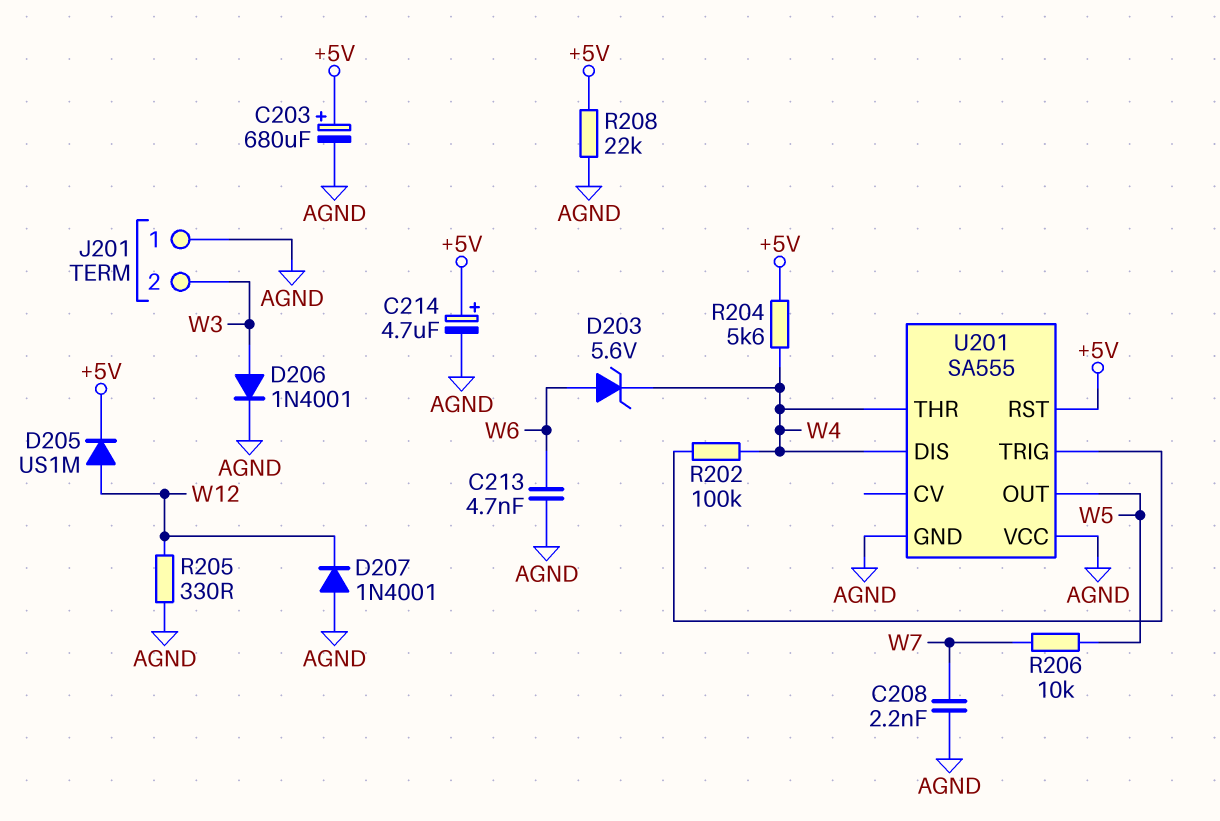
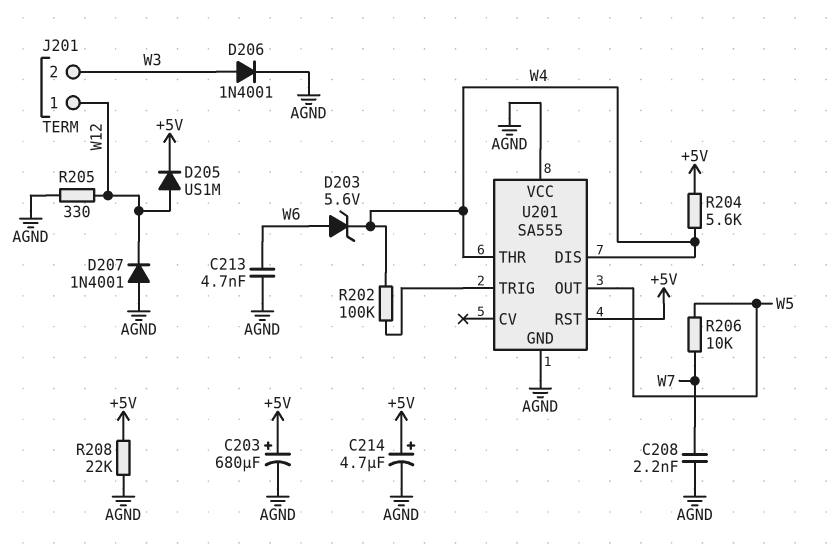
J201 pin 1: AGND -> W12

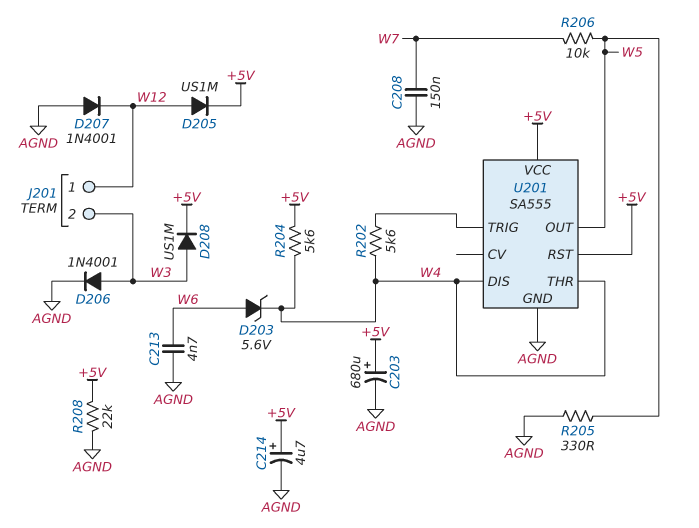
C208: 2.2nF (AGND, W7) -> 150nF (AGND, W7)
D208: none -> diode US1M (A W3, K +5V)
R202: 100k (U201/TRIG, W4) -> 5.6k (U201/TRIG, W4)
R205: 330 (AGND, W12) -> 330 (AGND, W5)
U201 pin VCC: AGND -> +5V

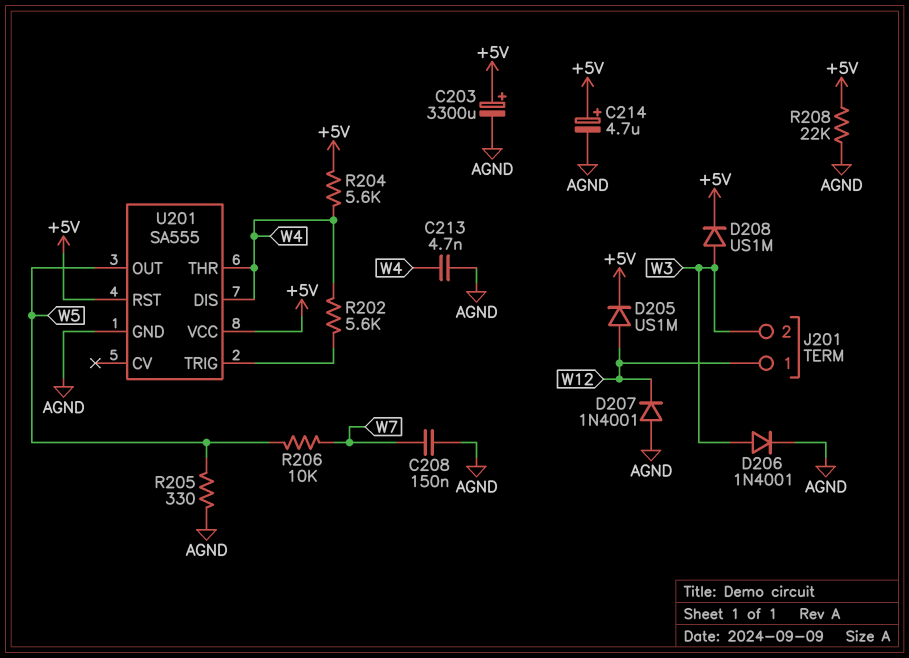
C203: 680uF (plus +5V, minus AGND) -> 3300uF (plus +5V, minus AGND)
C213: 4.7nF (AGND, W6) -> 4.7nF (AGND, W4)
D203: zener 5.6V (A W6, K W4) -> none

